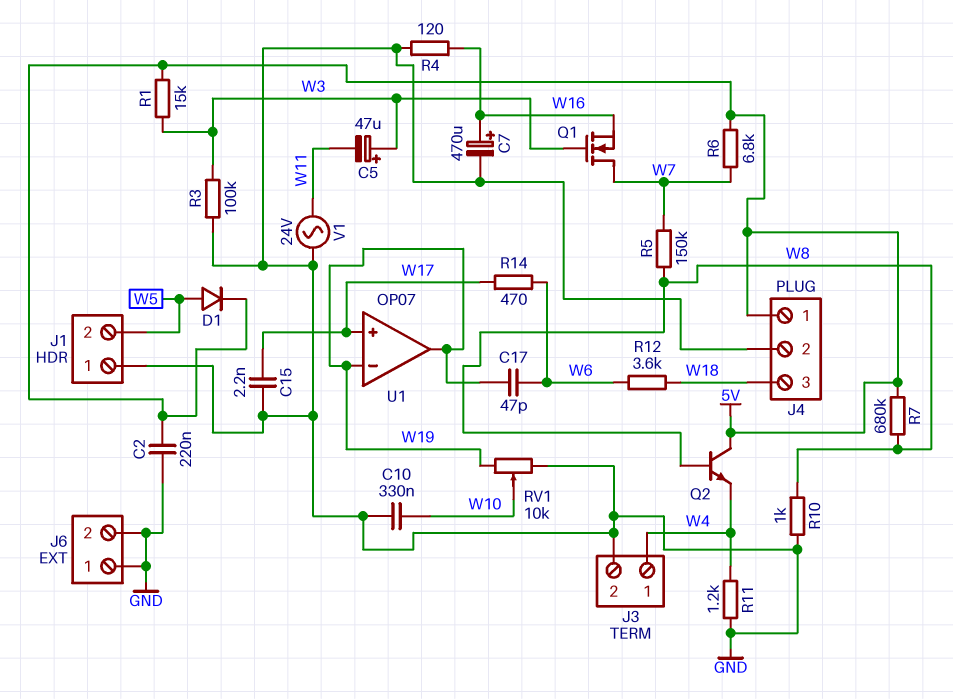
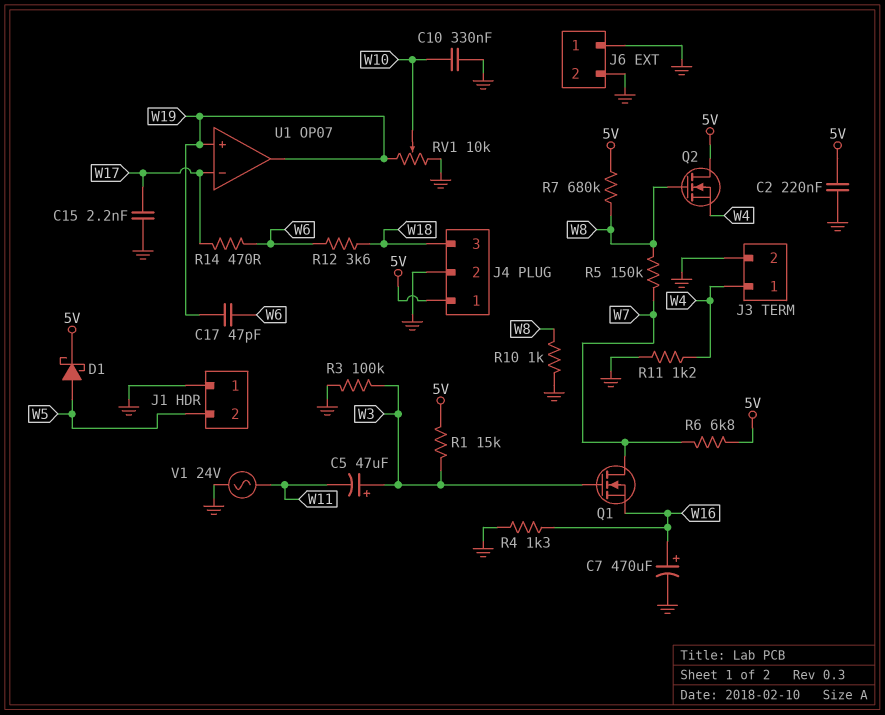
D1: diode (A W5, K 5V) -> schottky (A W5, K 5V)
Q2: NPN (B W8, C 5V, E W4) -> NMOS (G W8, D 5V, S W4)
R4: 120 (GND, W16) -> 1.3k (GND, W16)
U1 pin in+: W17 -> W19
U1 pin in-: W19 -> W17

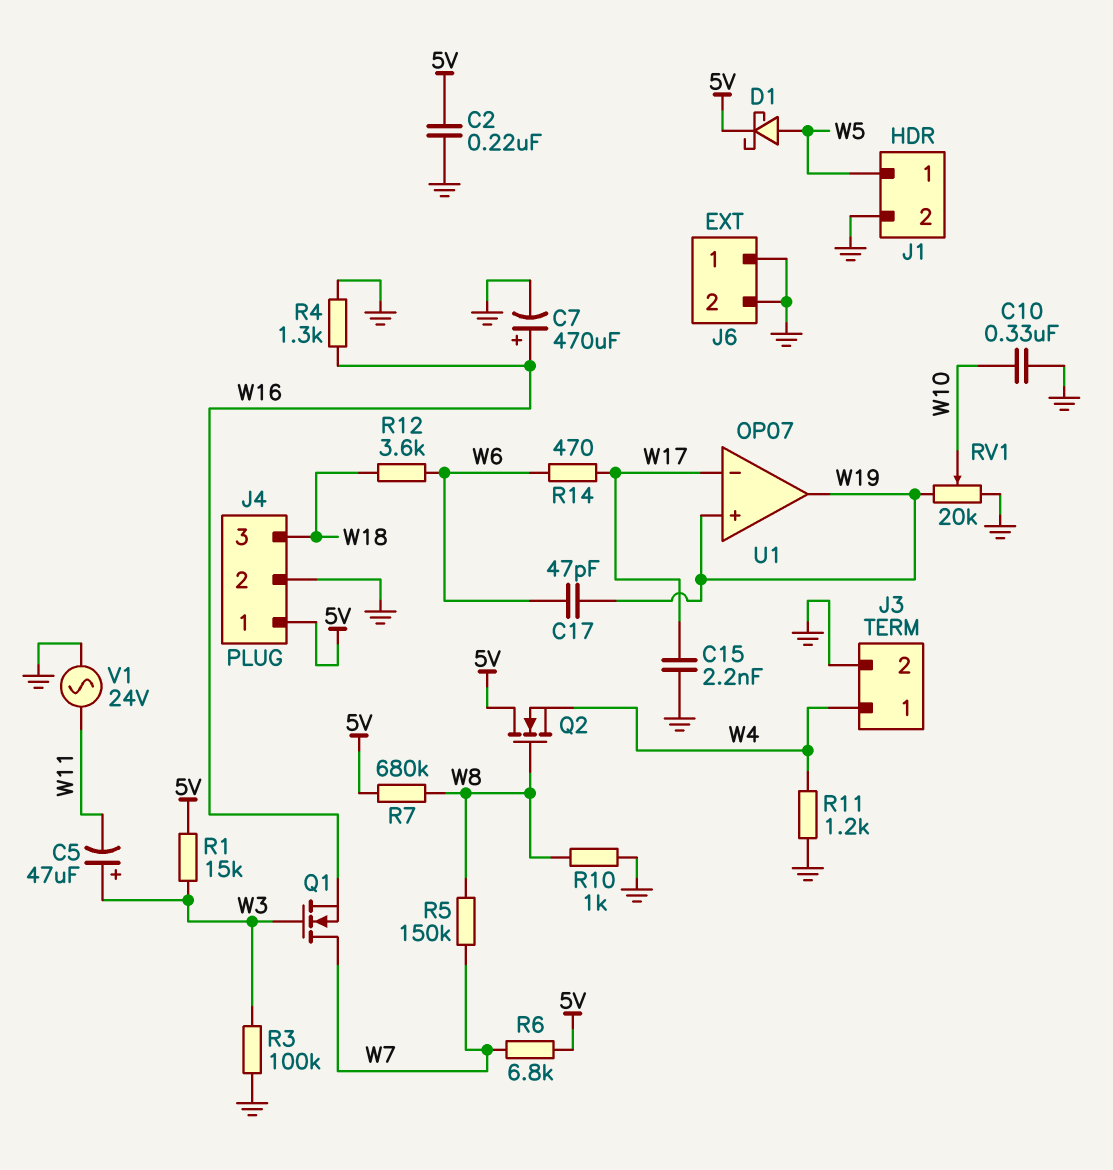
J1 pin 1: GND -> W5
J1 pin 2: W5 -> GND
RV1: 10k (GND, W19, wiper W10) -> 20k (GND, W19, wiper W10)

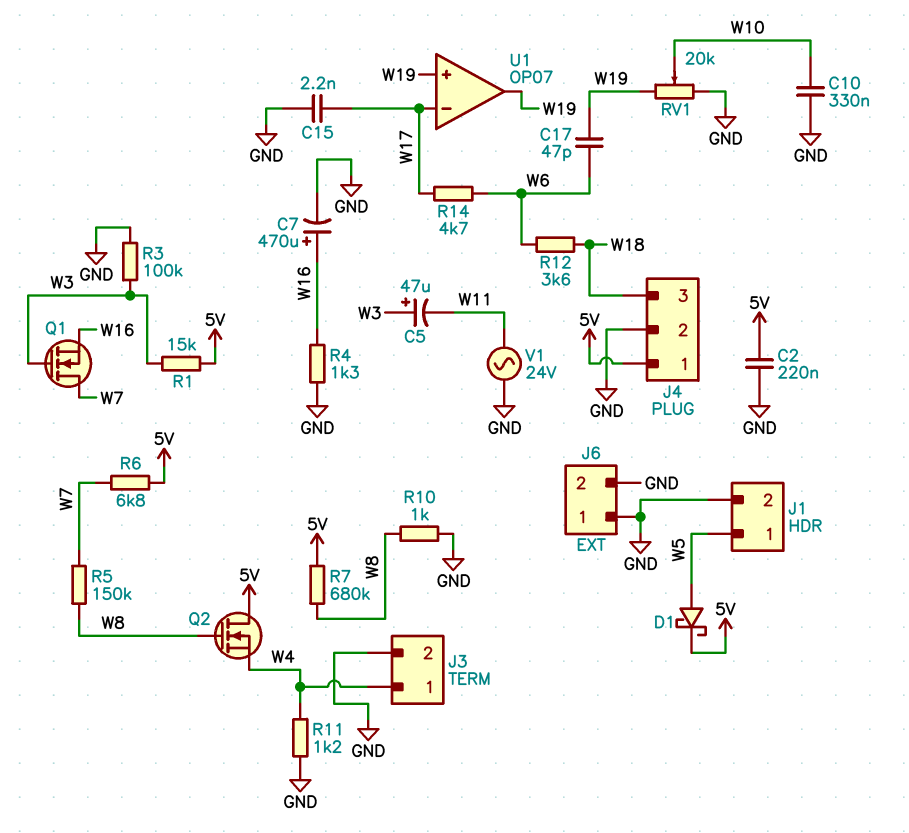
R14: 470 (W6, W17) -> 4.7k (W6, W17)

